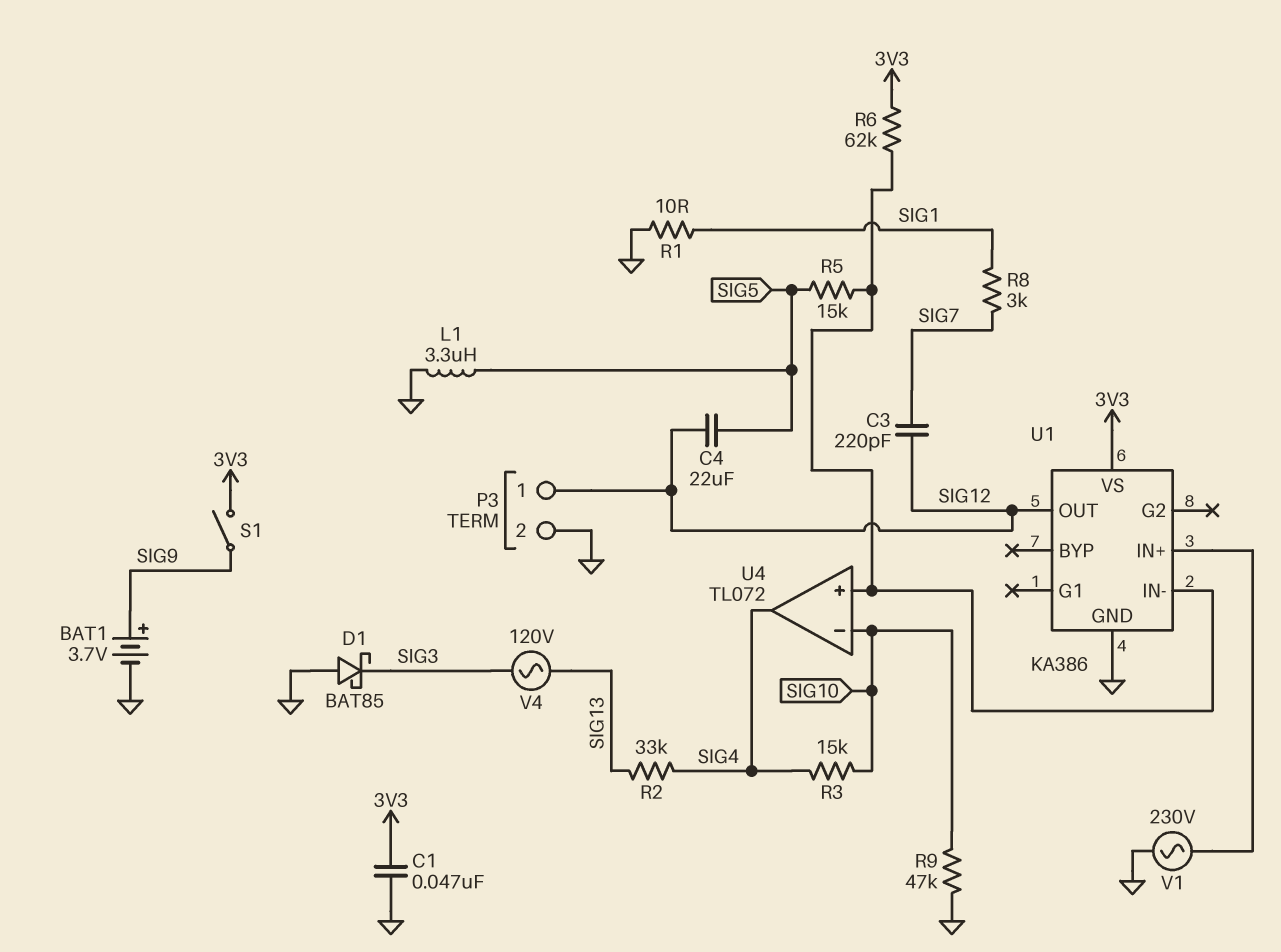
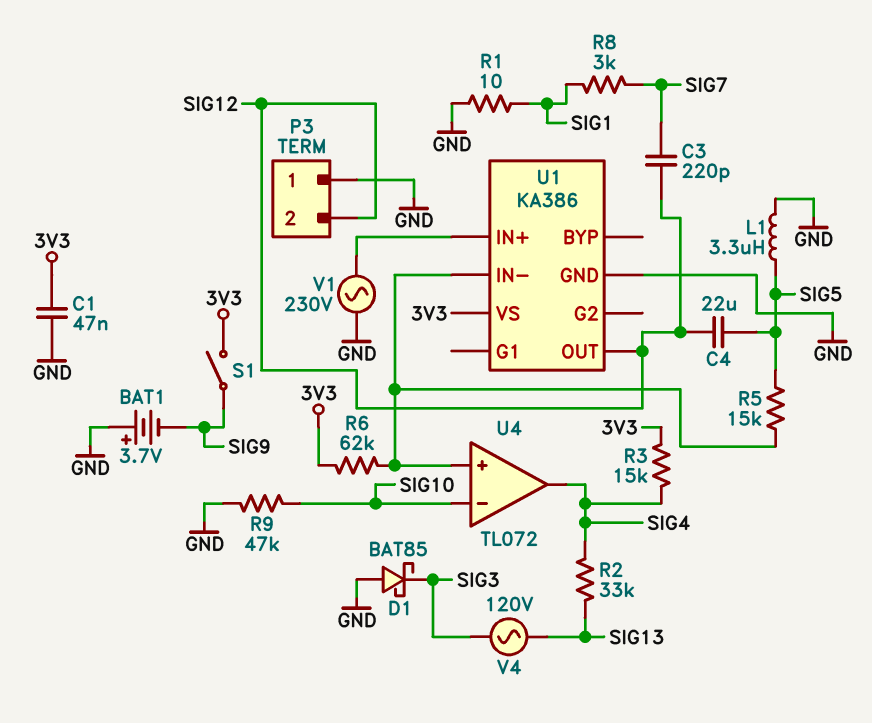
BAT1: 3.7V (plus SIG9, minus GND) -> 3.7V (plus GND, minus SIG9)
P3 pin 1: SIG12 -> GND
P3 pin 2: GND -> SIG12
R3: 15k (SIG4, SIG10) -> 15k (3V3, SIG4)

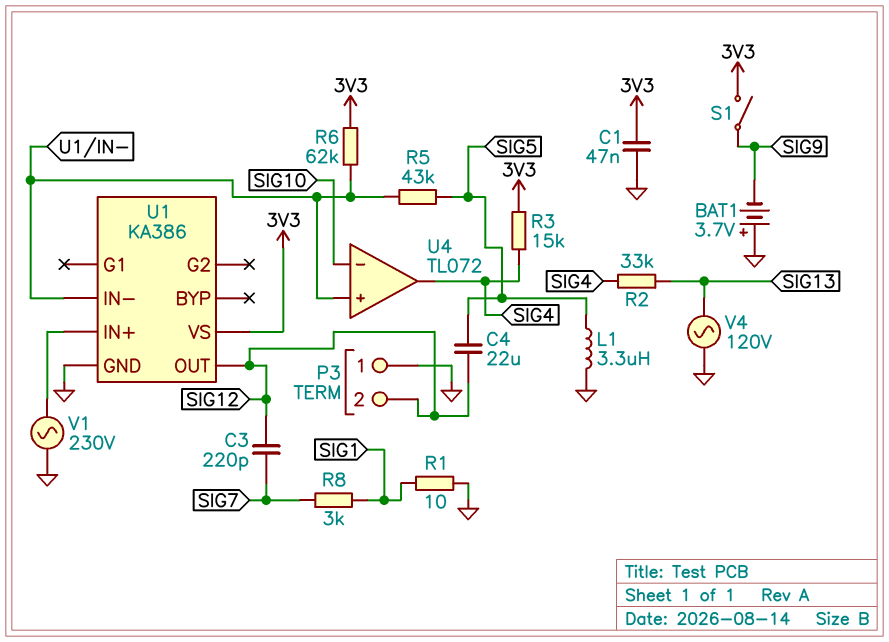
D1: schottky BAT85 (A GND, K SIG3) -> none
R5: 15k (SIG5, U1/IN-) -> 43k (SIG5, U1/IN-)
R9: 47k (GND, SIG10) -> none
V4: AC 120V (SIG3, SIG13) -> AC 120V (GND, SIG13)

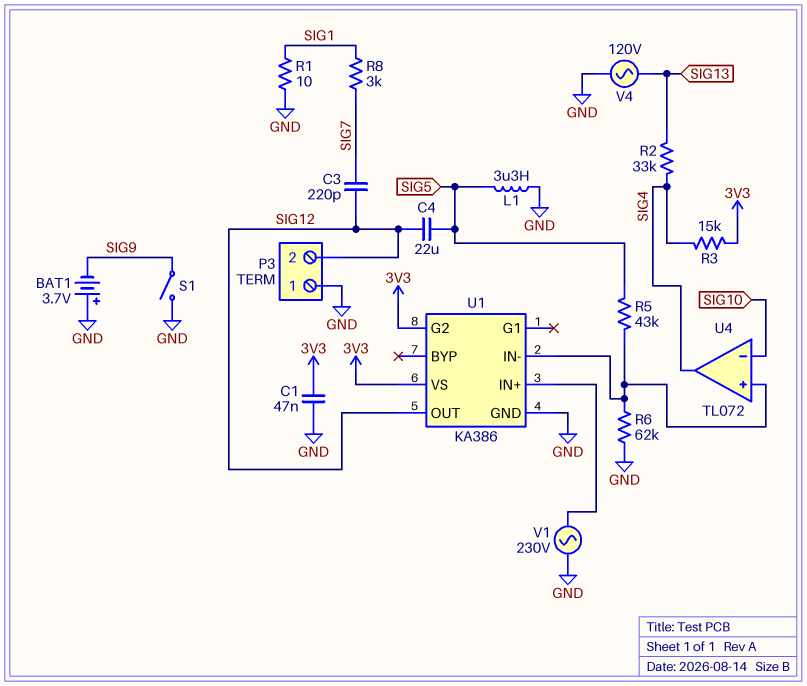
R6: 62k (3V3, U1/IN-) -> 62k (GND, U1/IN-)
S1: switch (3V3, SIG9) -> switch (GND, SIG9)
U1 pin G2: none -> 3V3

